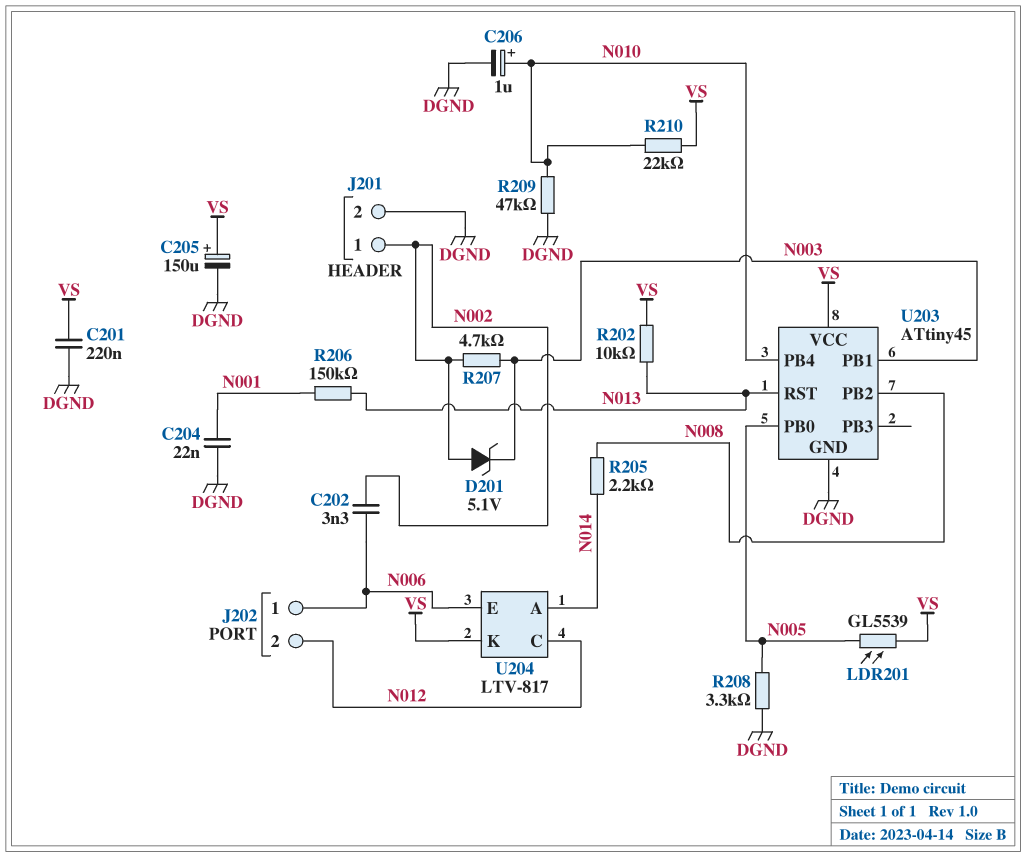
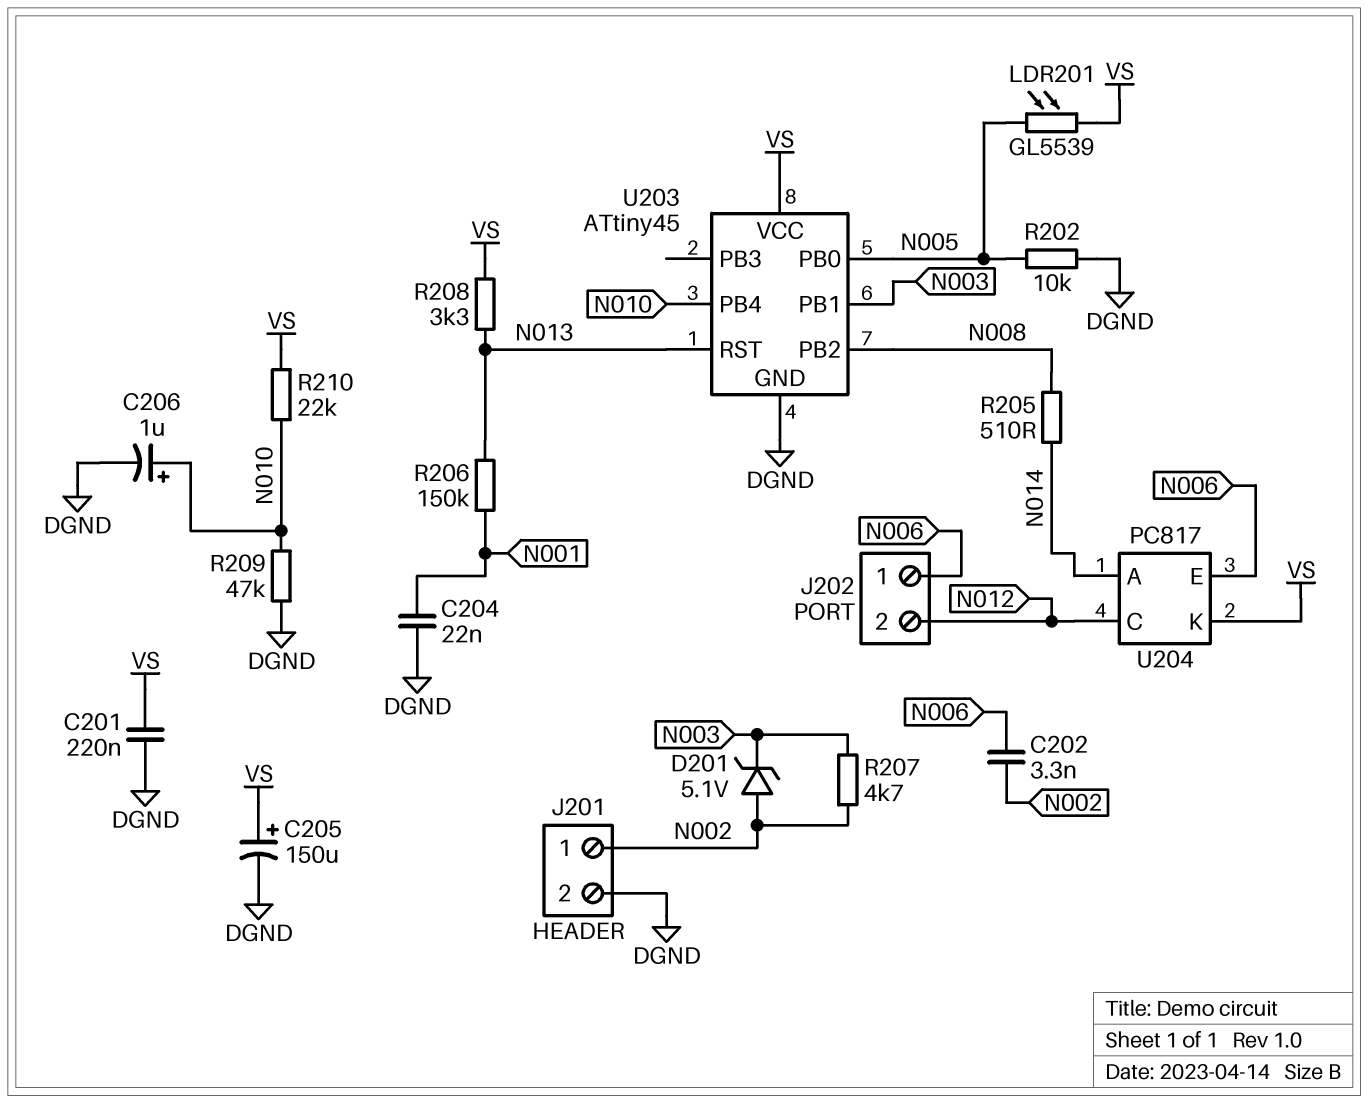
R202: 10k (N013, VS) -> 10k (DGND, N005)
R205: 2.2k (N008, N014) -> 510 (N008, N014)
R208: 3.3k (DGND, N005) -> 3.3k (N013, VS)
U204: LTV-817 -> PC817

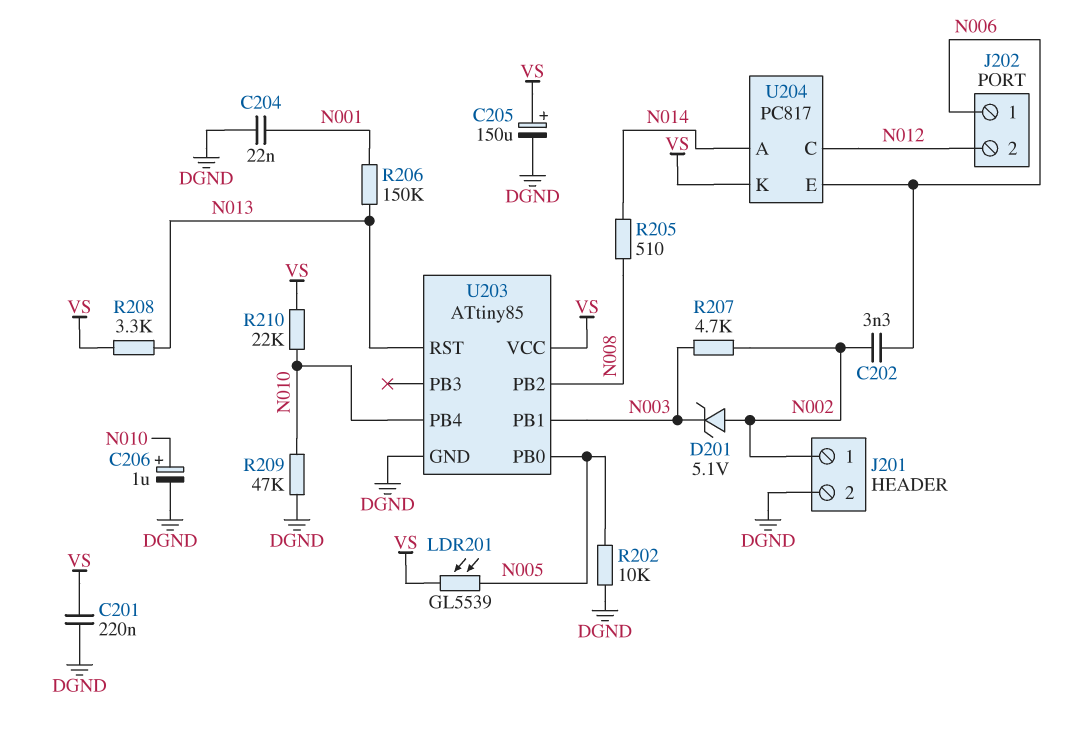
U203: ATtiny45 -> ATtiny85

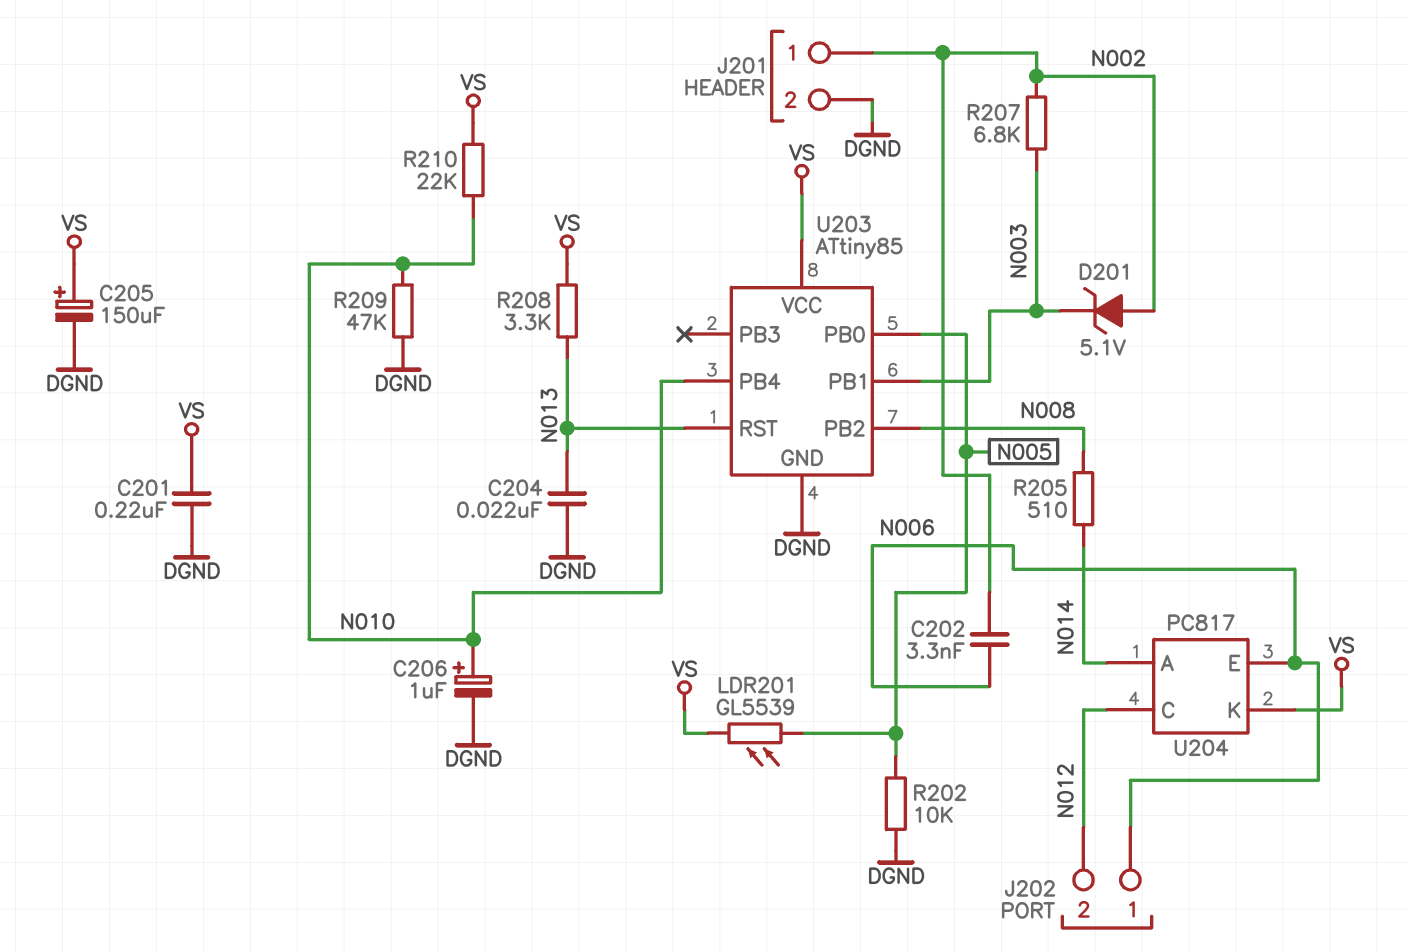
C204: 22nF (DGND, N001) -> 22nF (DGND, N013)
R206: 150k (N001, N013) -> none
R207: 4.7k (N002, N003) -> 6.8k (N002, N003)

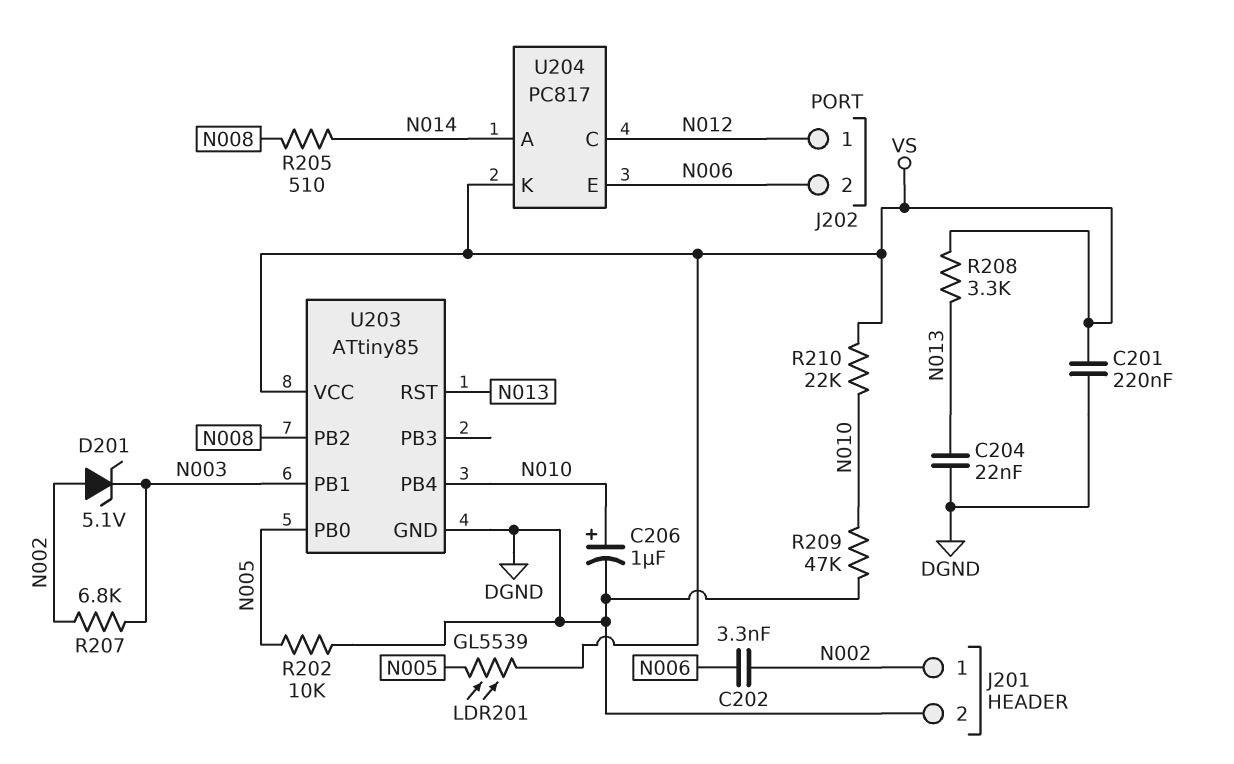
C205: 150uF (plus VS, minus DGND) -> none
J202 pin 1: N006 -> N012
J202 pin 2: N012 -> N006

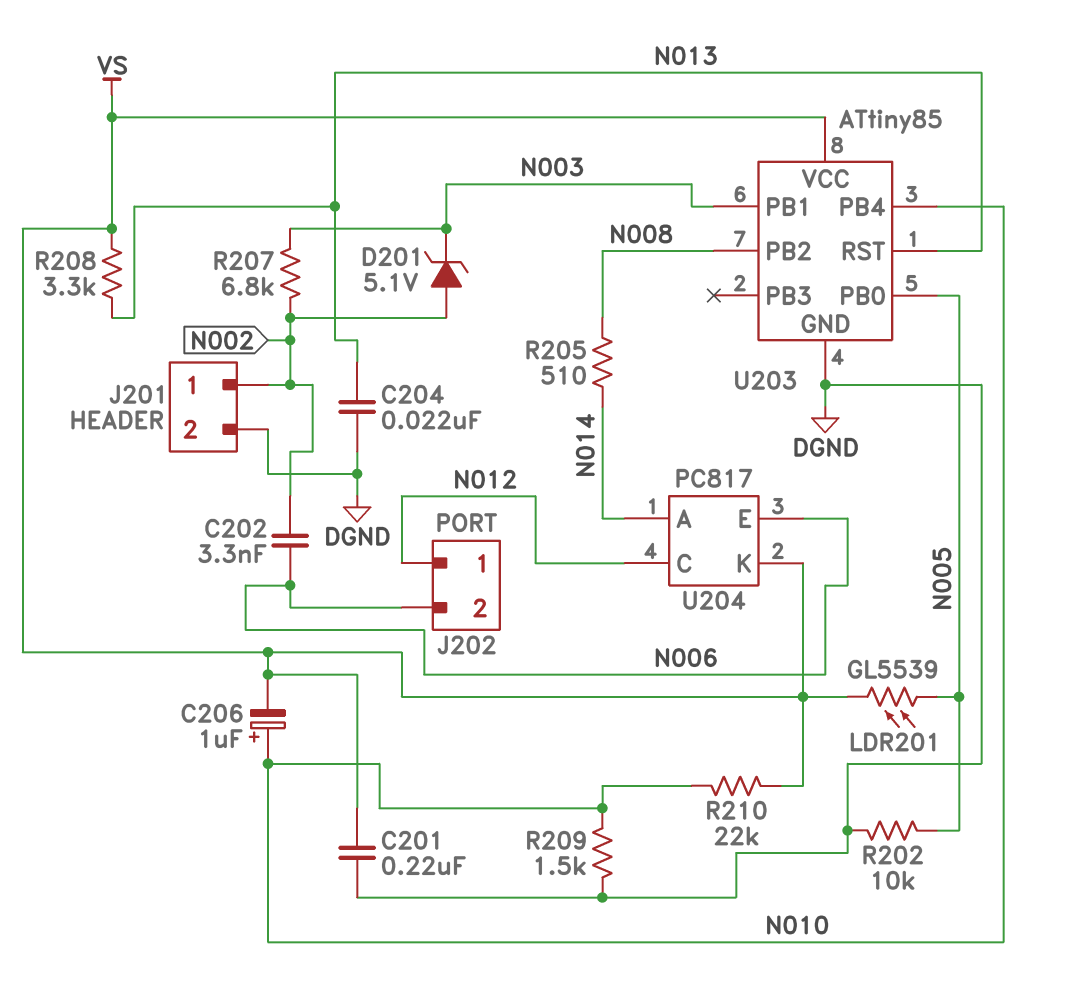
C206: 1uF (plus N010, minus DGND) -> 1uF (plus N010, minus VS)
R209: 47k (DGND, N010) -> 1.5k (DGND, N010)

